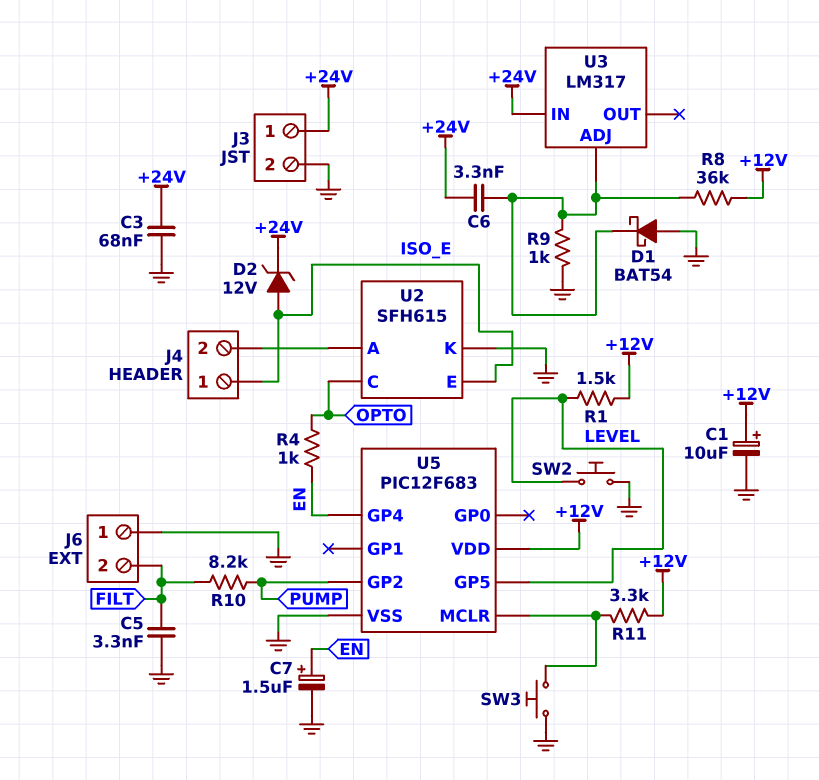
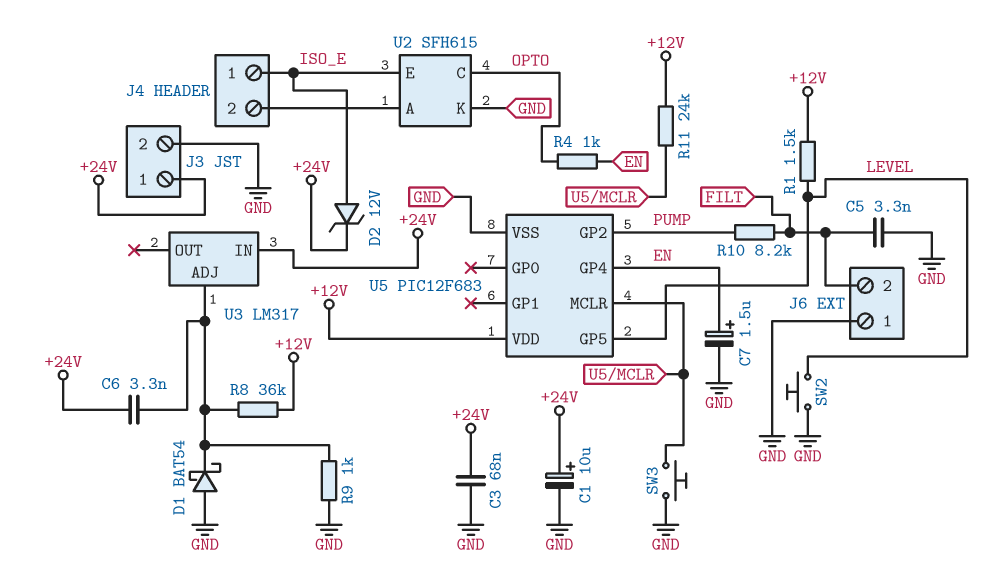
C1: 10uF (plus +12V, minus GND) -> 10uF (plus +24V, minus GND)
R11: 3.3k (+12V, U5/MCLR) -> 24k (+12V, U5/MCLR)

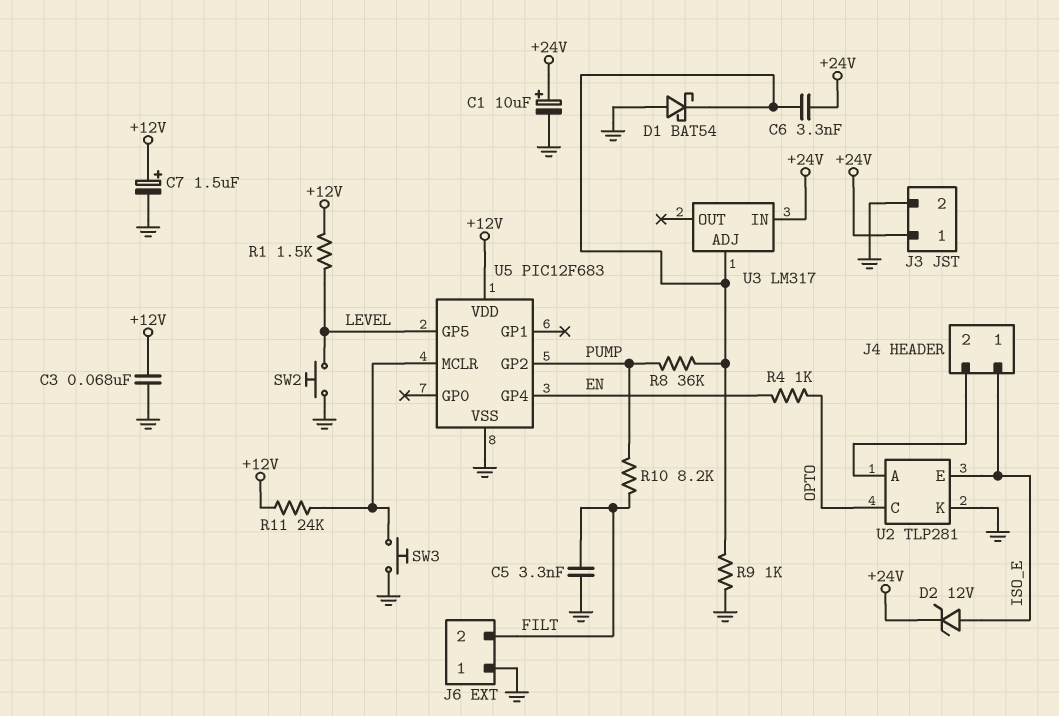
C3: 68nF (+24V, GND) -> 68nF (+12V, GND)
C7: 1.5uF (plus EN, minus GND) -> 1.5uF (plus +12V, minus GND)
R8: 36k (+12V, U3/ADJ) -> 36k (PUMP, U3/ADJ)
U2: SFH615 -> TLP281

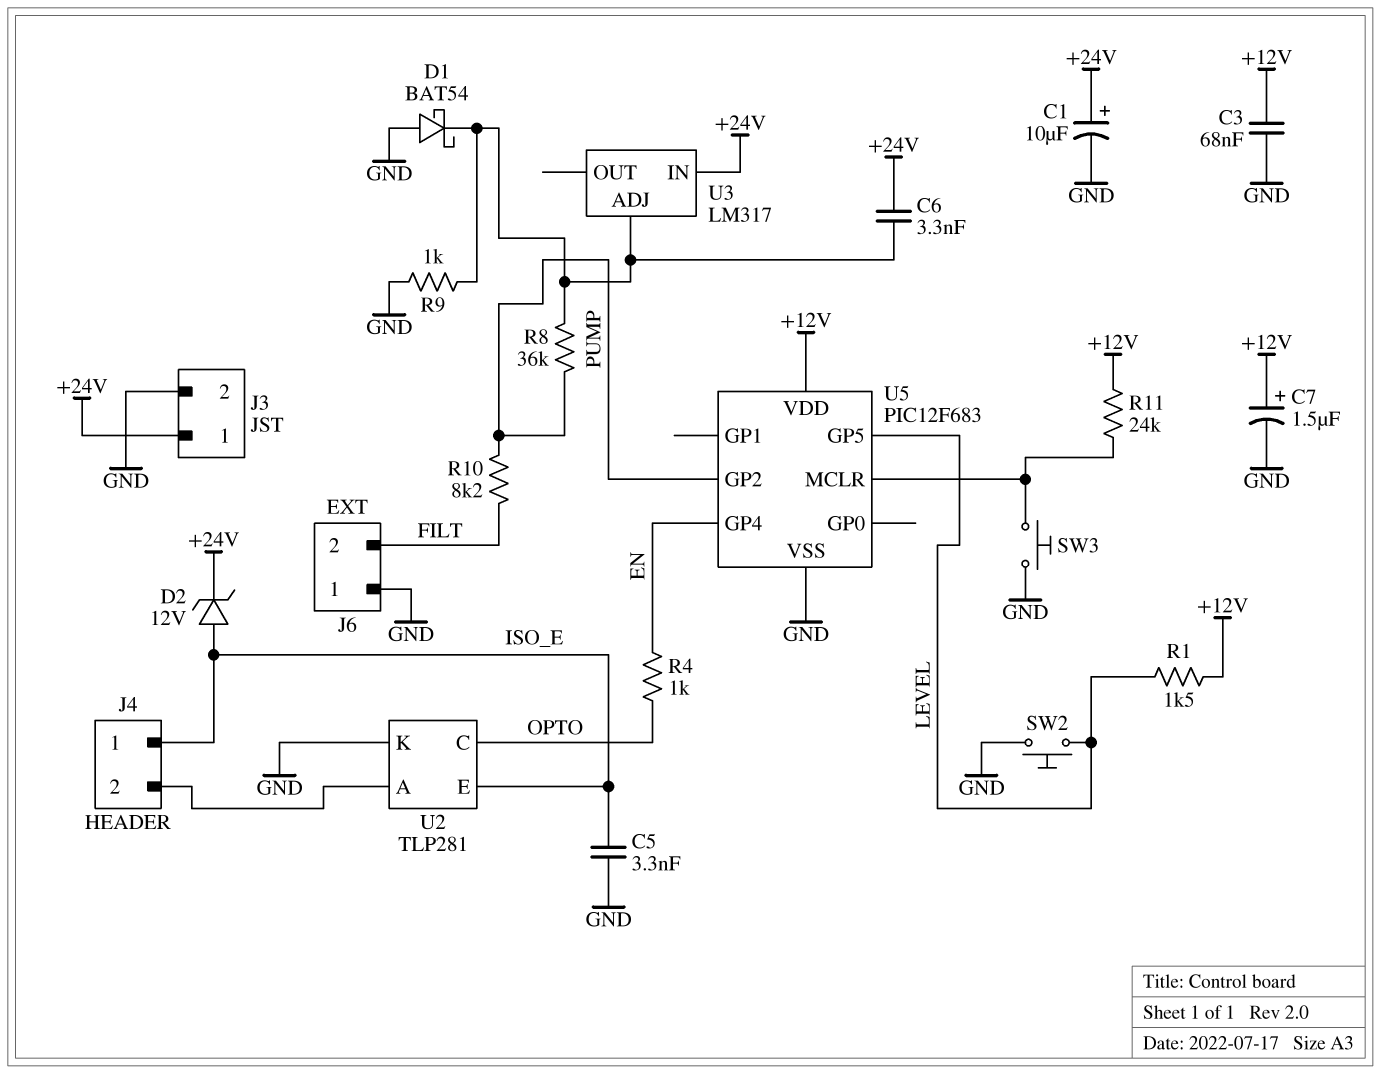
C5: 3.3nF (FILT, GND) -> 3.3nF (GND, ISO_E)

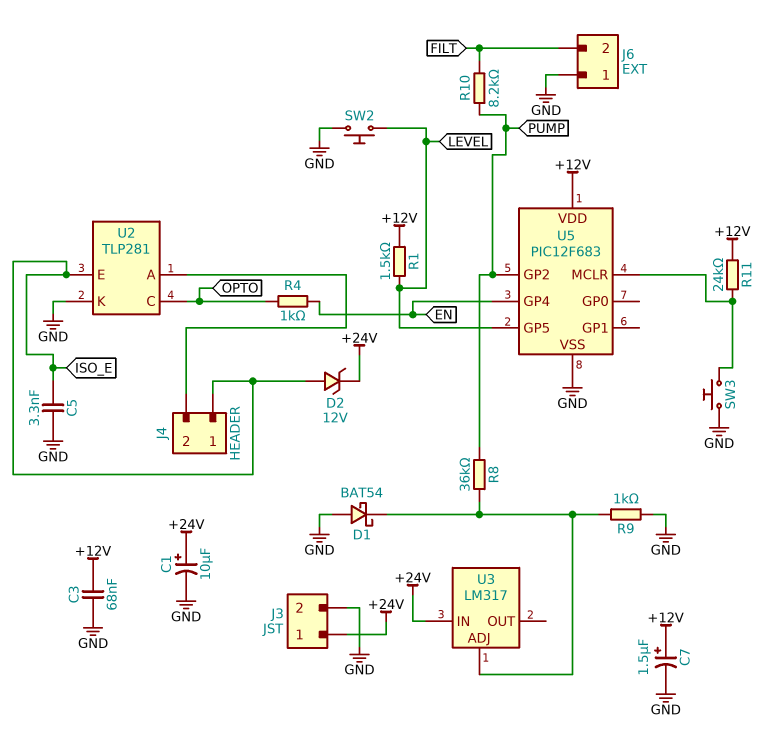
C6: 3.3nF (+24V, U3/ADJ) -> none

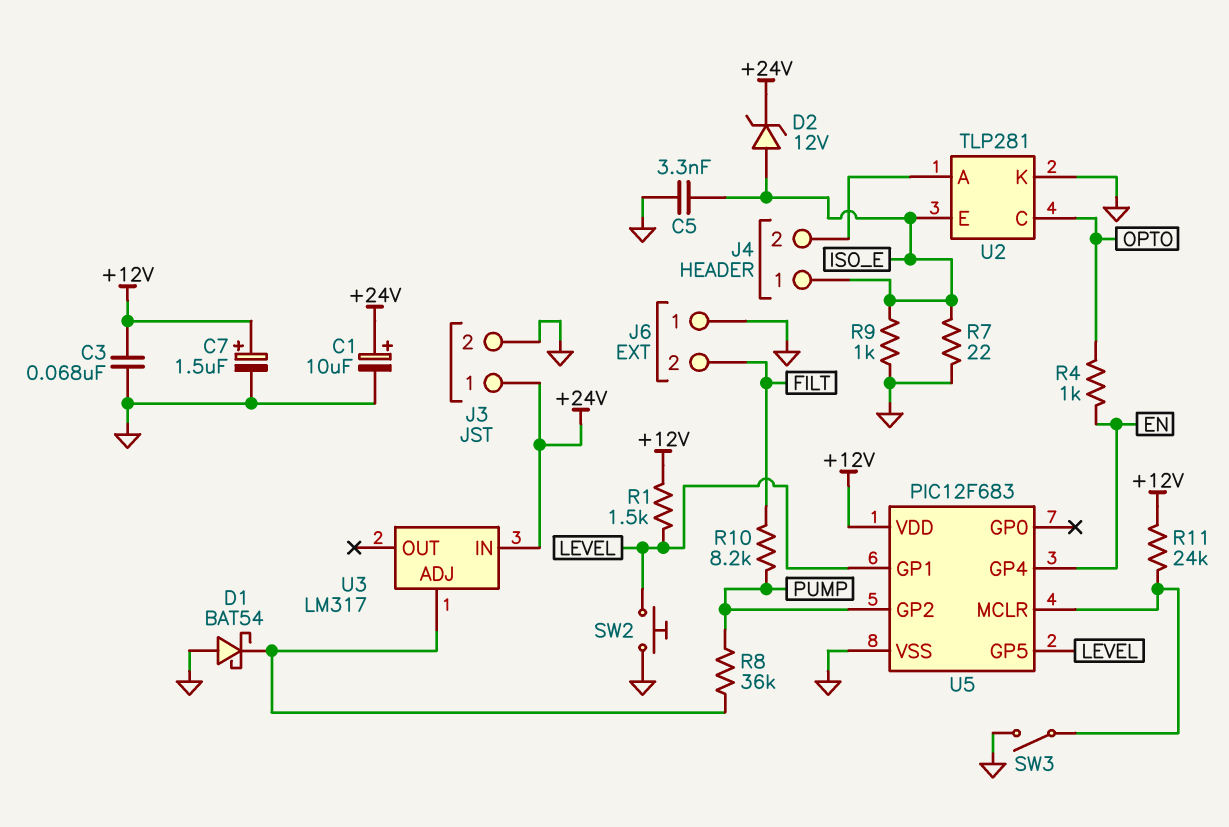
R7: none -> 22 (GND, ISO_E)
R9: 1k (GND, U3/ADJ) -> 1k (GND, ISO_E)
SW3: button (GND, U5/MCLR) -> switch (GND, U5/MCLR)
U5 pin GP1: none -> LEVEL

